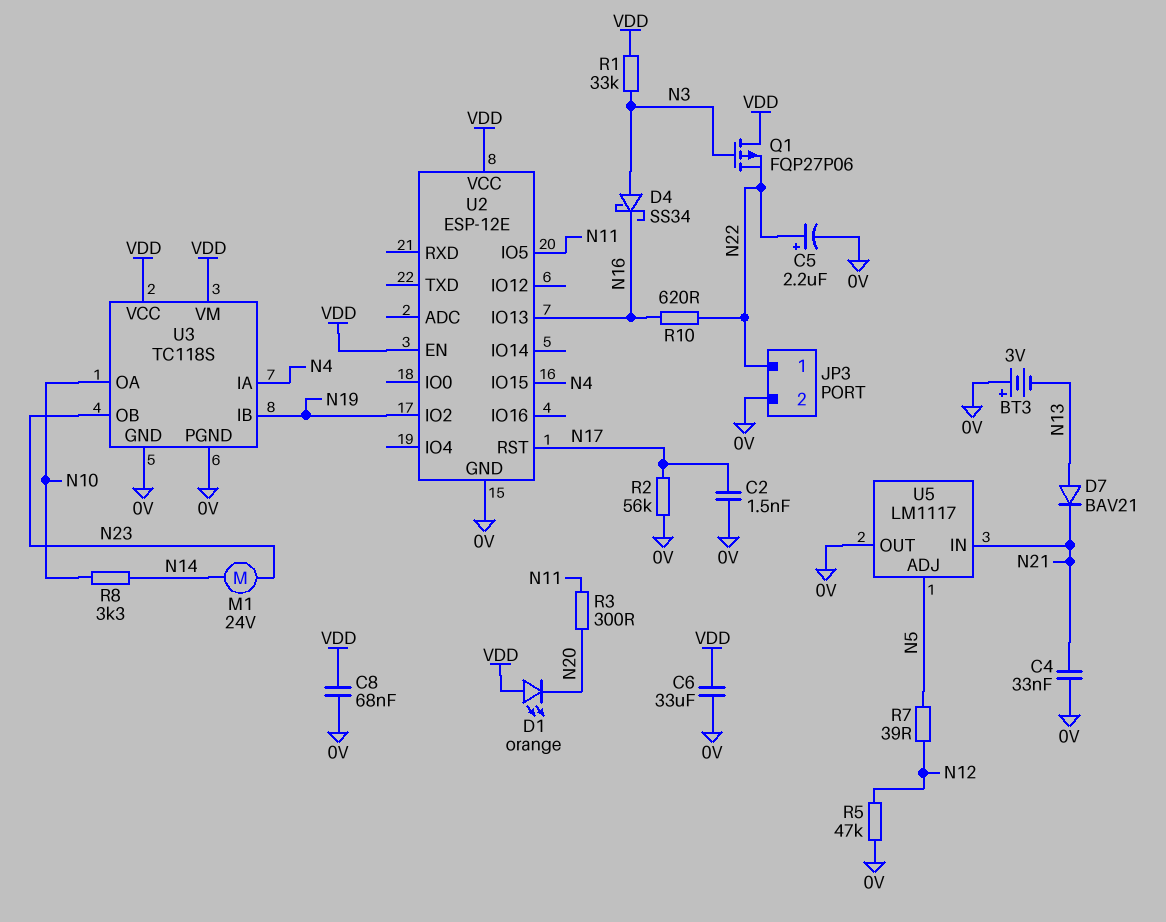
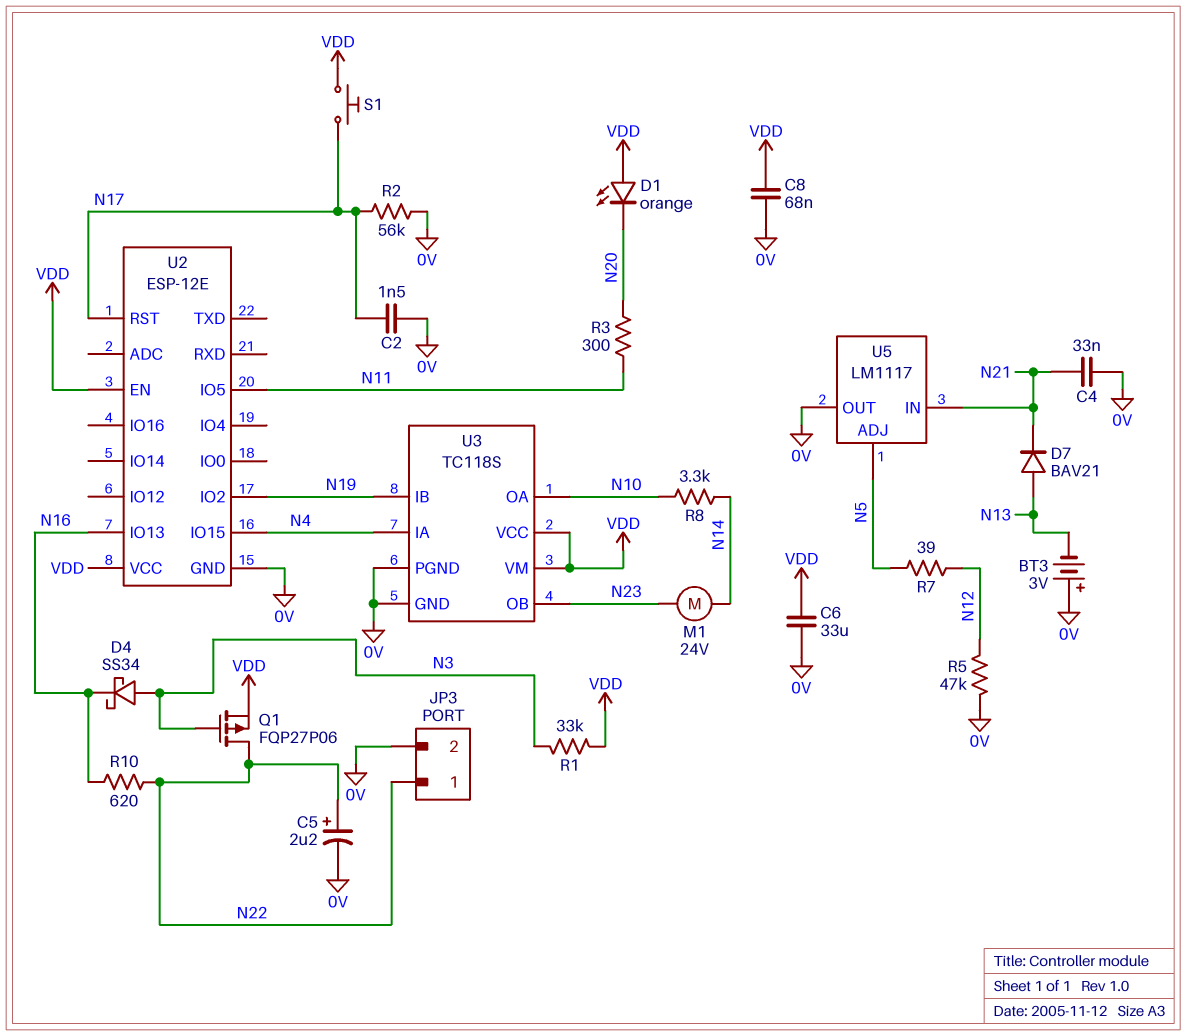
Q1: PMOS FQP27P06 (G N3, D VDD, S N22) -> PMOS FQP27P06 (G N3, D N22, S VDD)
S1: none -> button (N17, VDD)

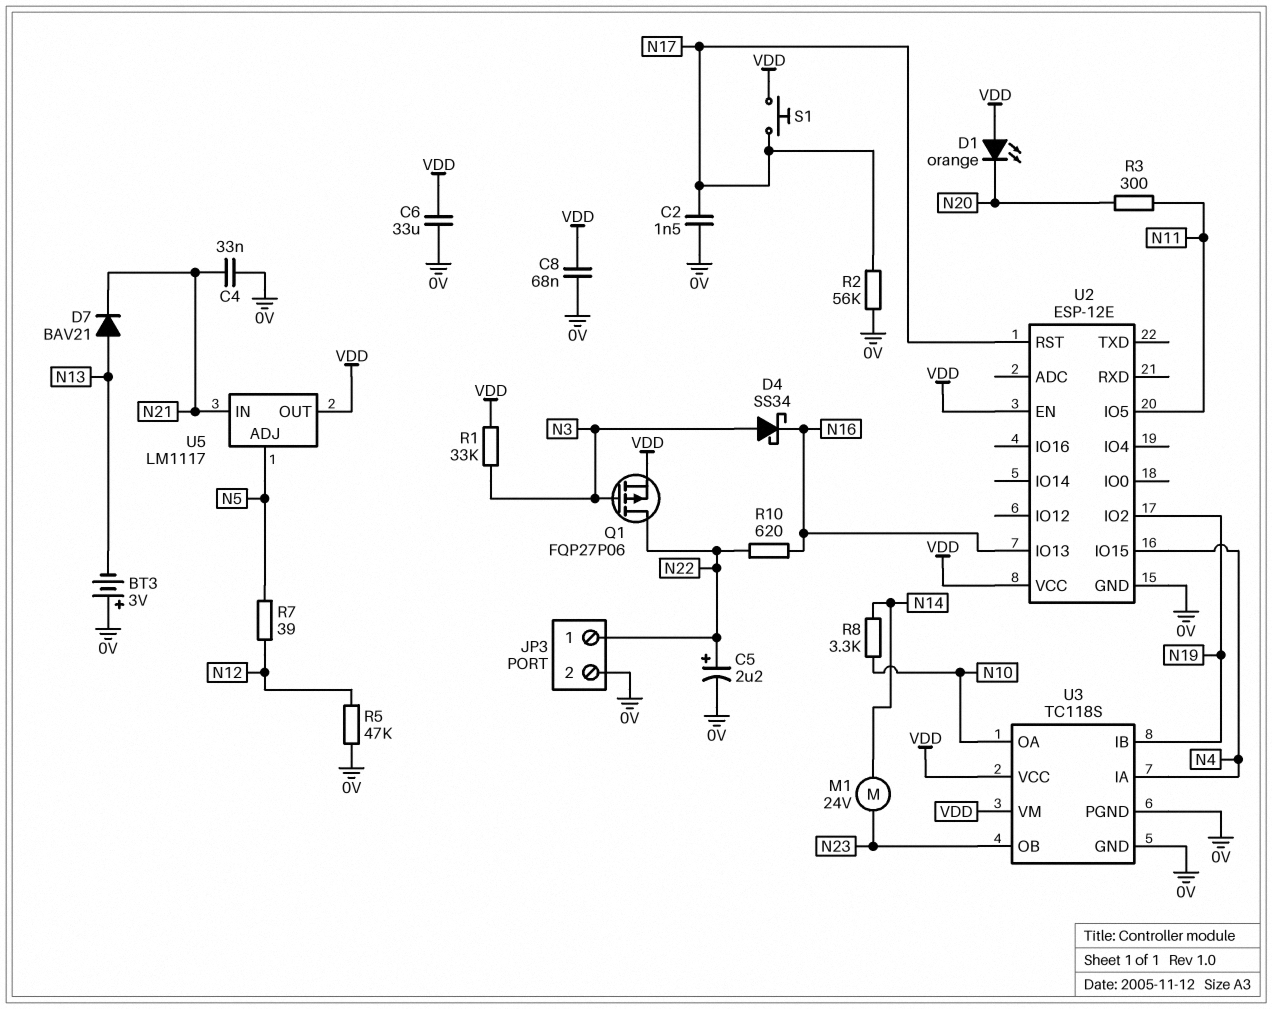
U5 pin OUT: 0V -> VDD

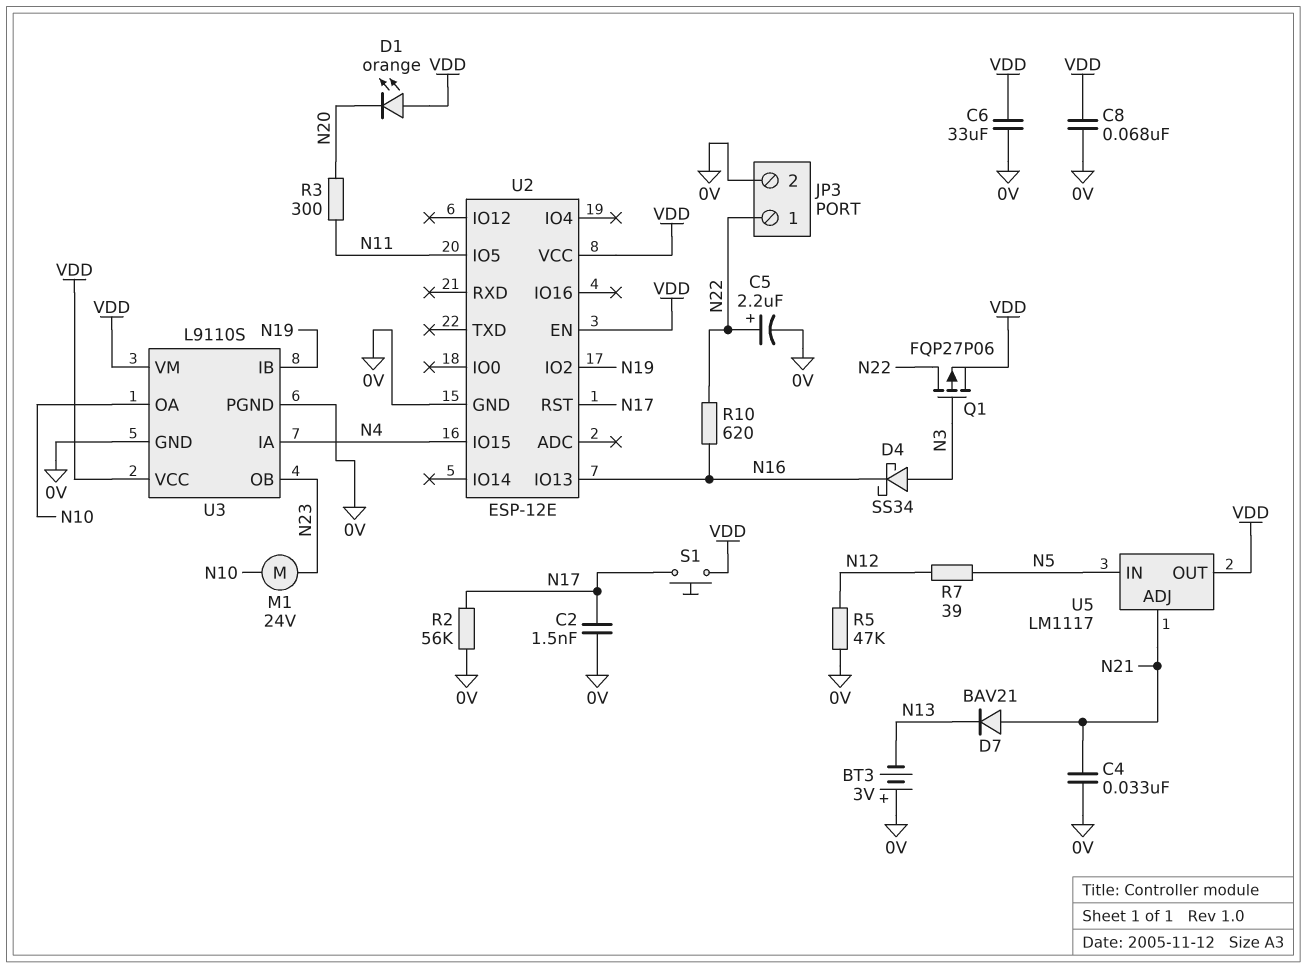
D7: diode BAV21 (A N13, K N21) -> diode BAV21 (A N21, K N13)
M1: motor 24V (N14, N23) -> motor 24V (N10, N23)
R1: 33k (N3, VDD) -> none
R8: 3.3k (N10, N14) -> none
U3: TC118S -> L9110S
U5 pin ADJ: N5 -> N21
U5 pin IN: N21 -> N5

